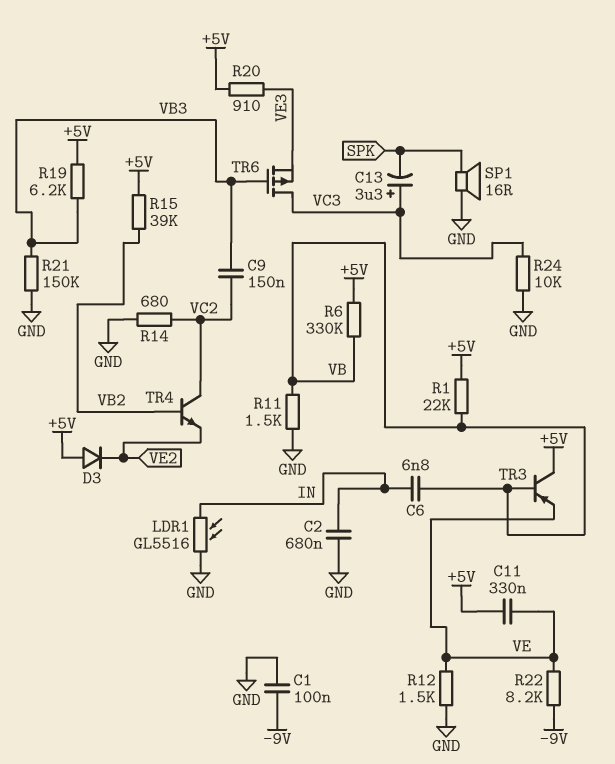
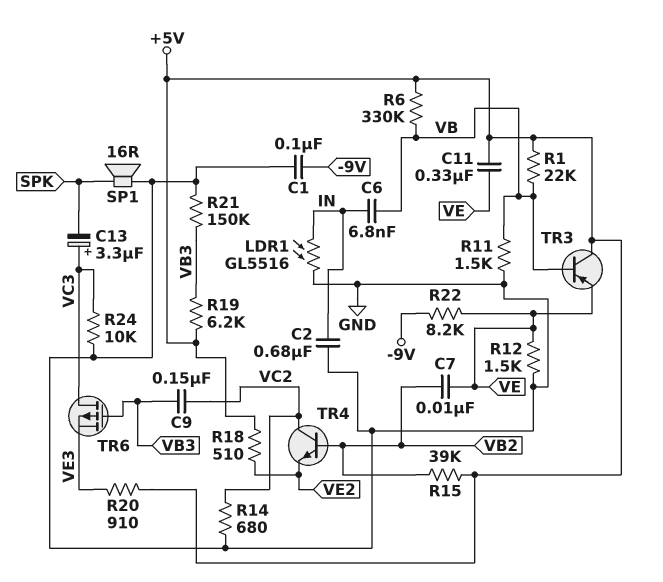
C7: none -> 10nF (VB2, VE)
D3: diode (A +5V, K VE2) -> none
R18: none -> 510 (+5V, VE2)

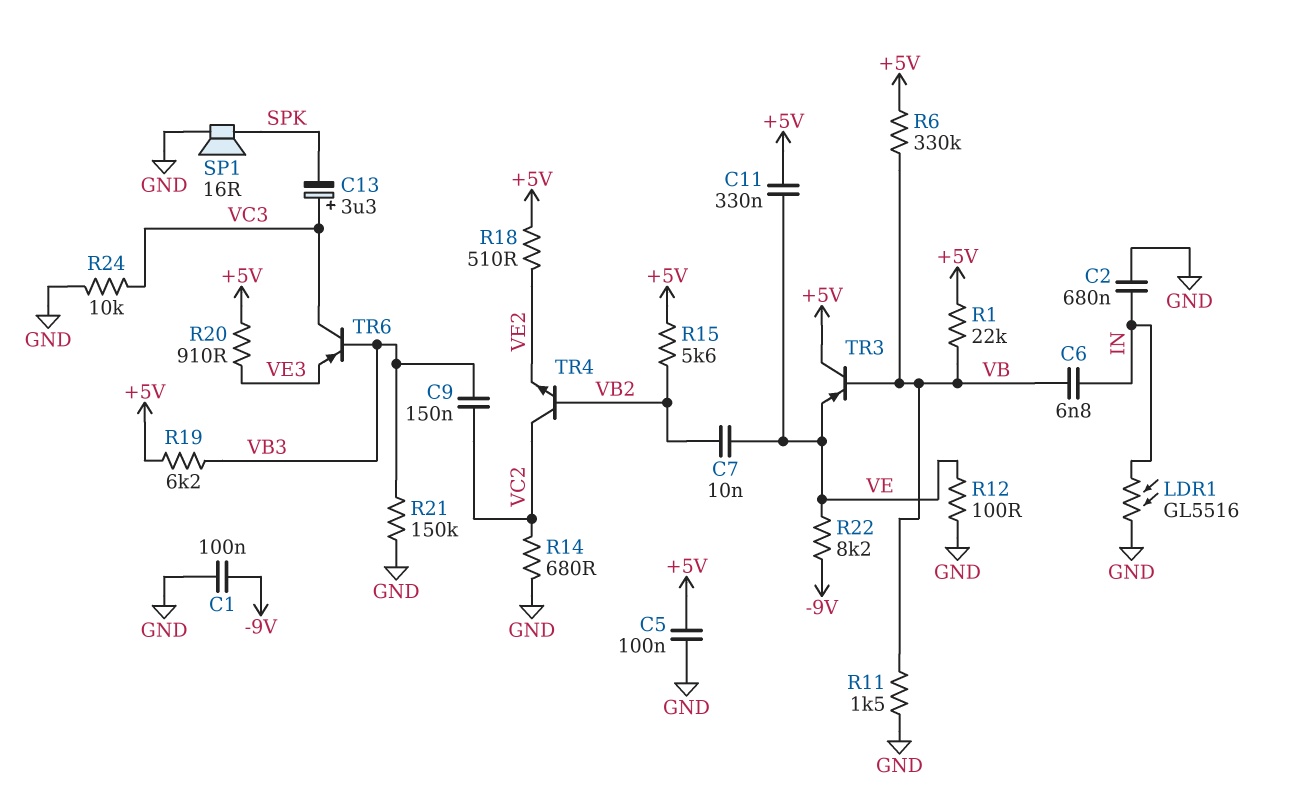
C5: none -> 100nF (+5V, GND)
R12: 1.5k (GND, VE) -> 100 (GND, VE)
R15: 39k (+5V, VB2) -> 5.6k (+5V, VB2)
TR6: PMOS (G VB3, D VC3, S VE3) -> PNP (B VB3, C VC3, E VE3)

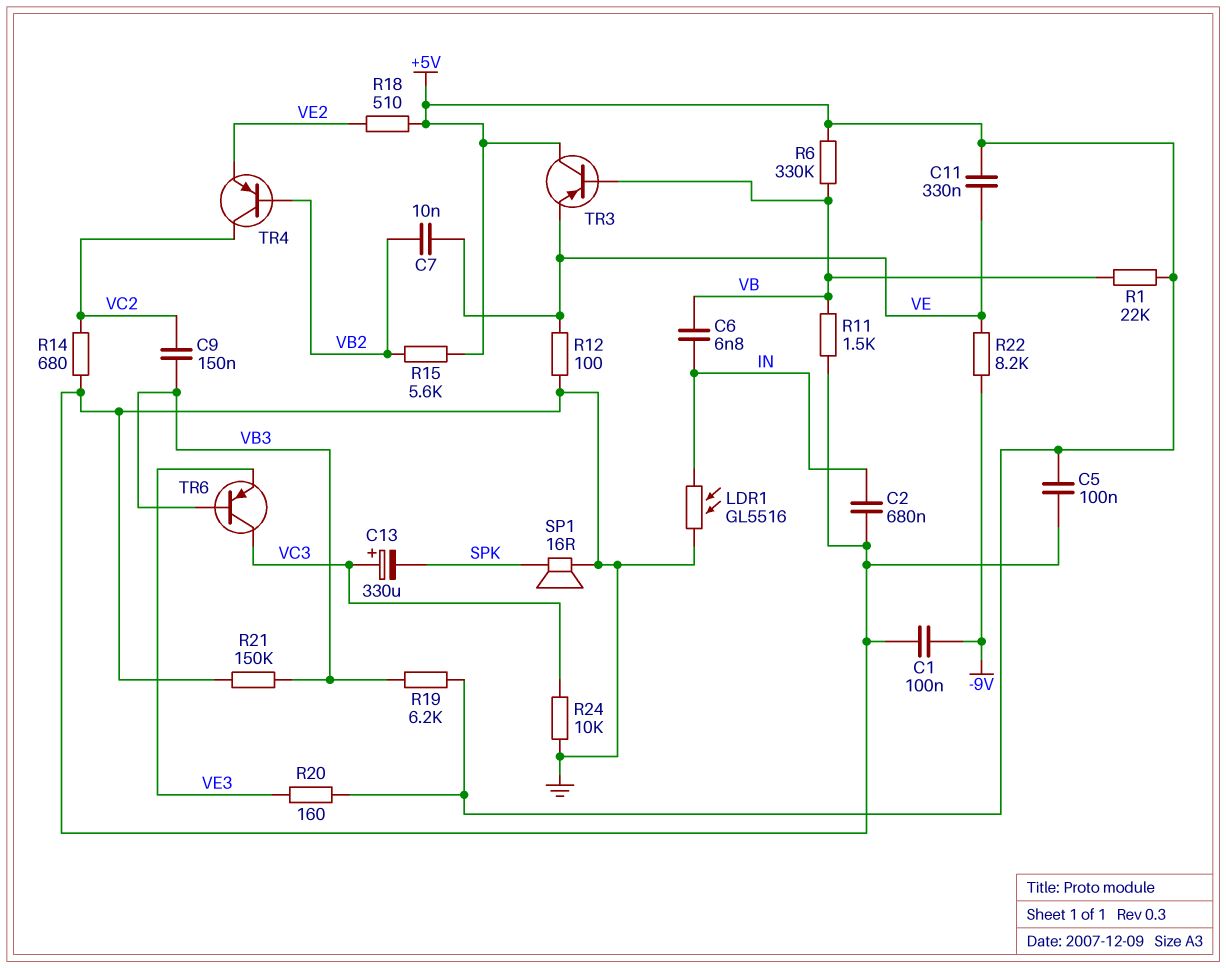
C13: 3.3uF (plus VC3, minus SPK) -> 330uF (plus VC3, minus SPK)
R20: 910 (+5V, VE3) -> 160 (+5V, VE3)
TR4: NPN (B VB2, C VC2, E VE2) -> PNP (B VB2, C VC2, E VE2)

